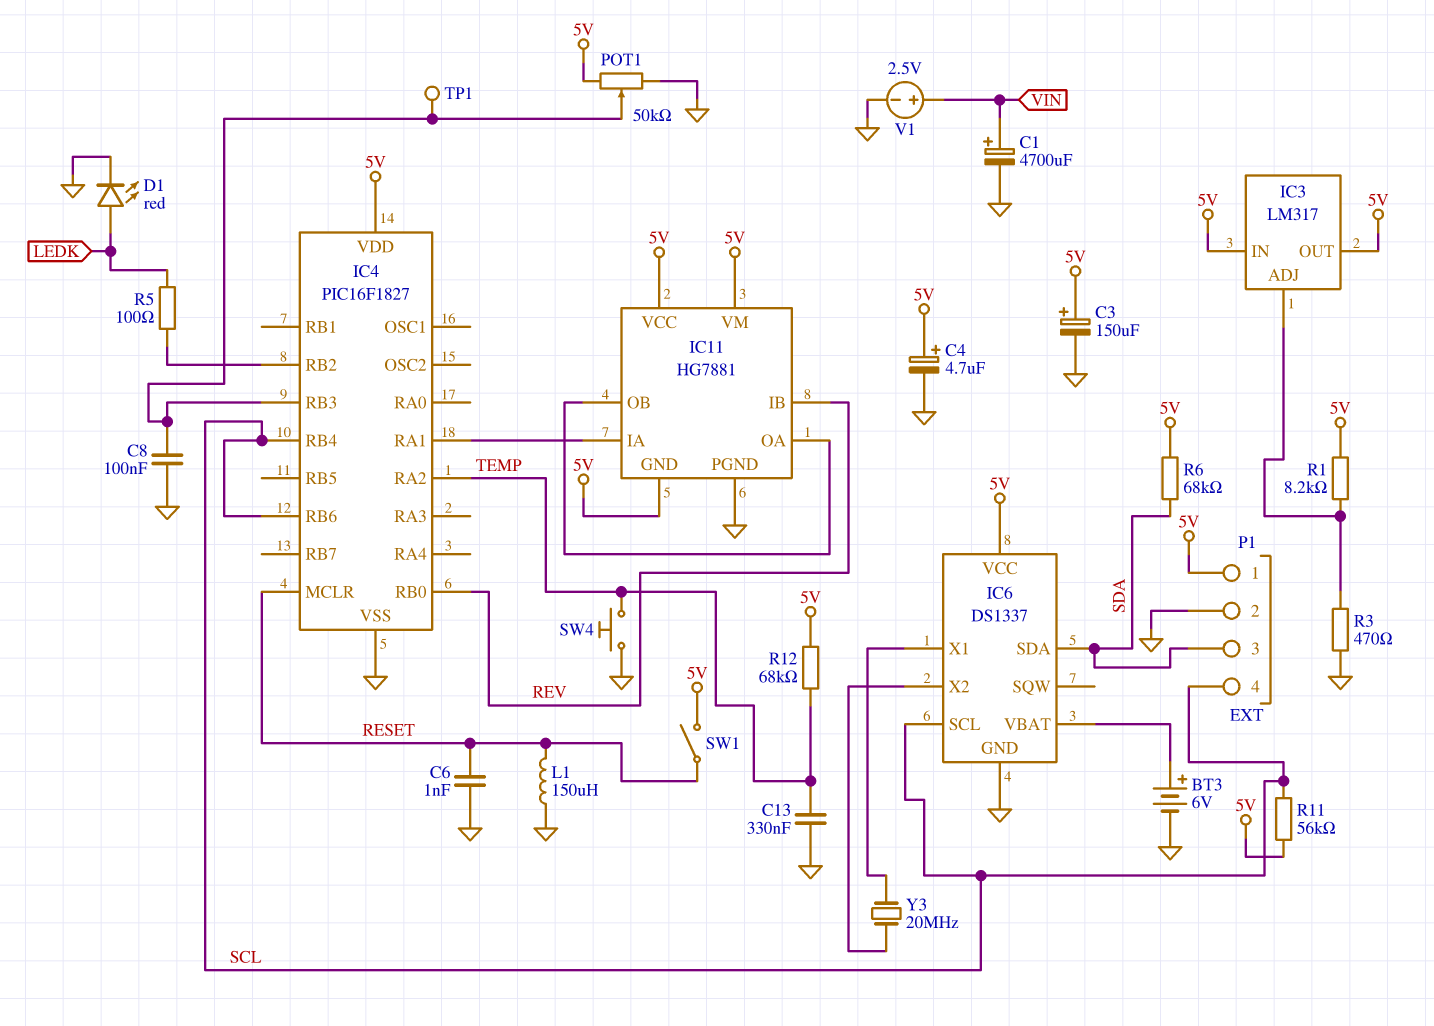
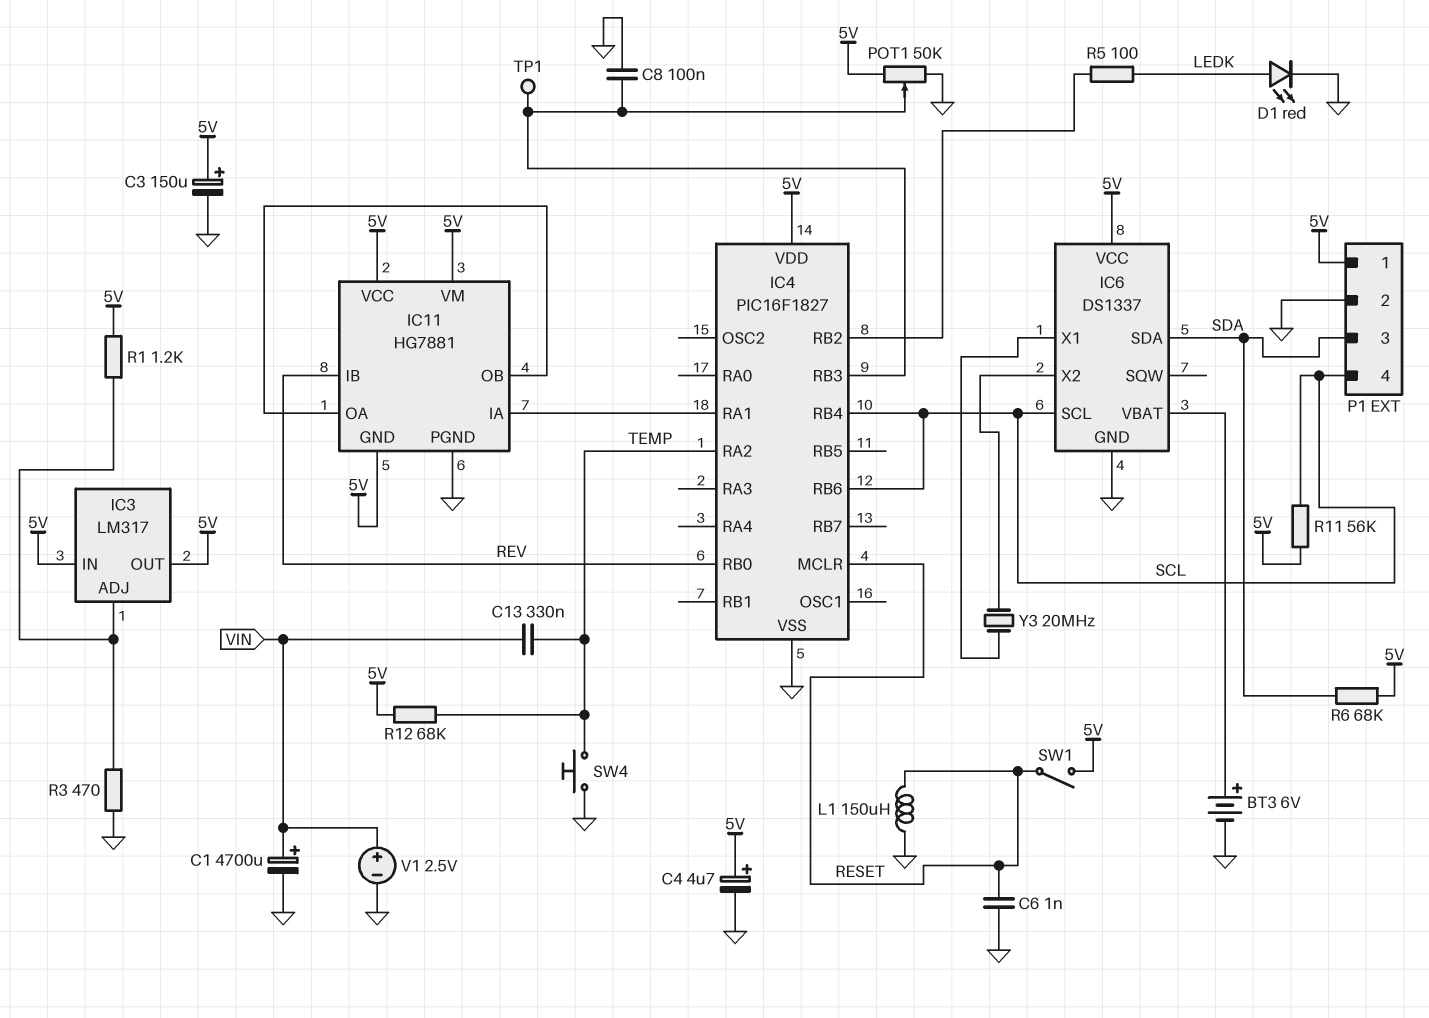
C13: 330nF (GND, TEMP) -> 330nF (TEMP, VIN)
R1: 8.2k (5V, IC3/ADJ) -> 1.2k (5V, IC3/ADJ)

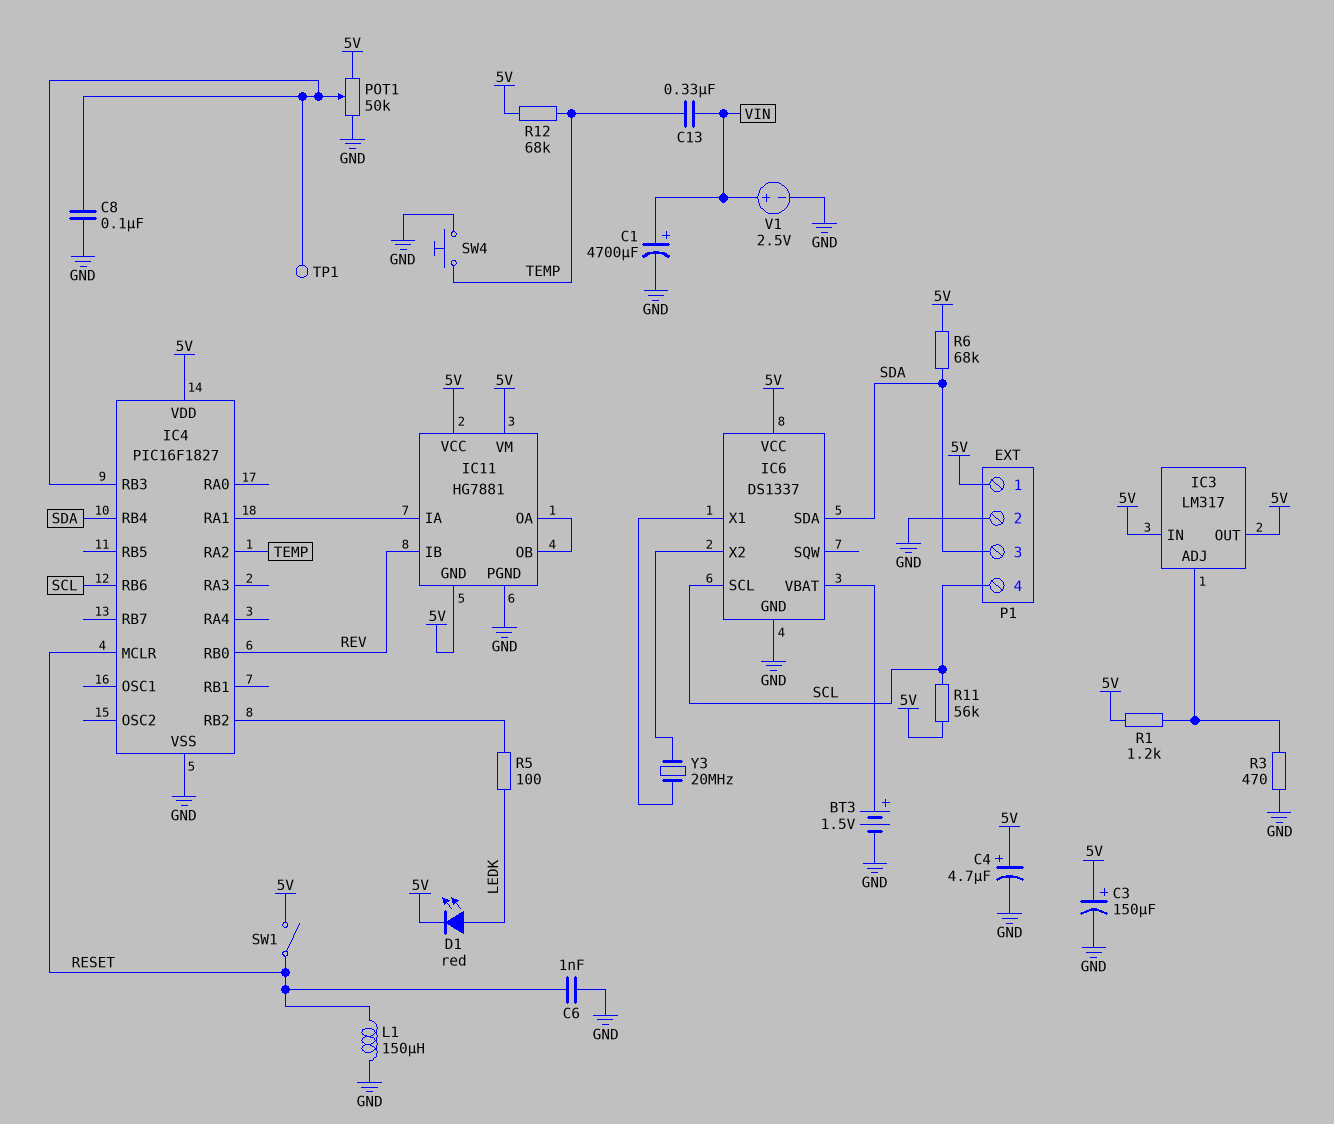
BT3: 6V (plus IC6/VBAT, minus GND) -> 1.5V (plus IC6/VBAT, minus GND)
D1: LED red (A LEDK, K GND) -> LED red (A LEDK, K 5V)
IC4 pin RB4: SCL -> SDA

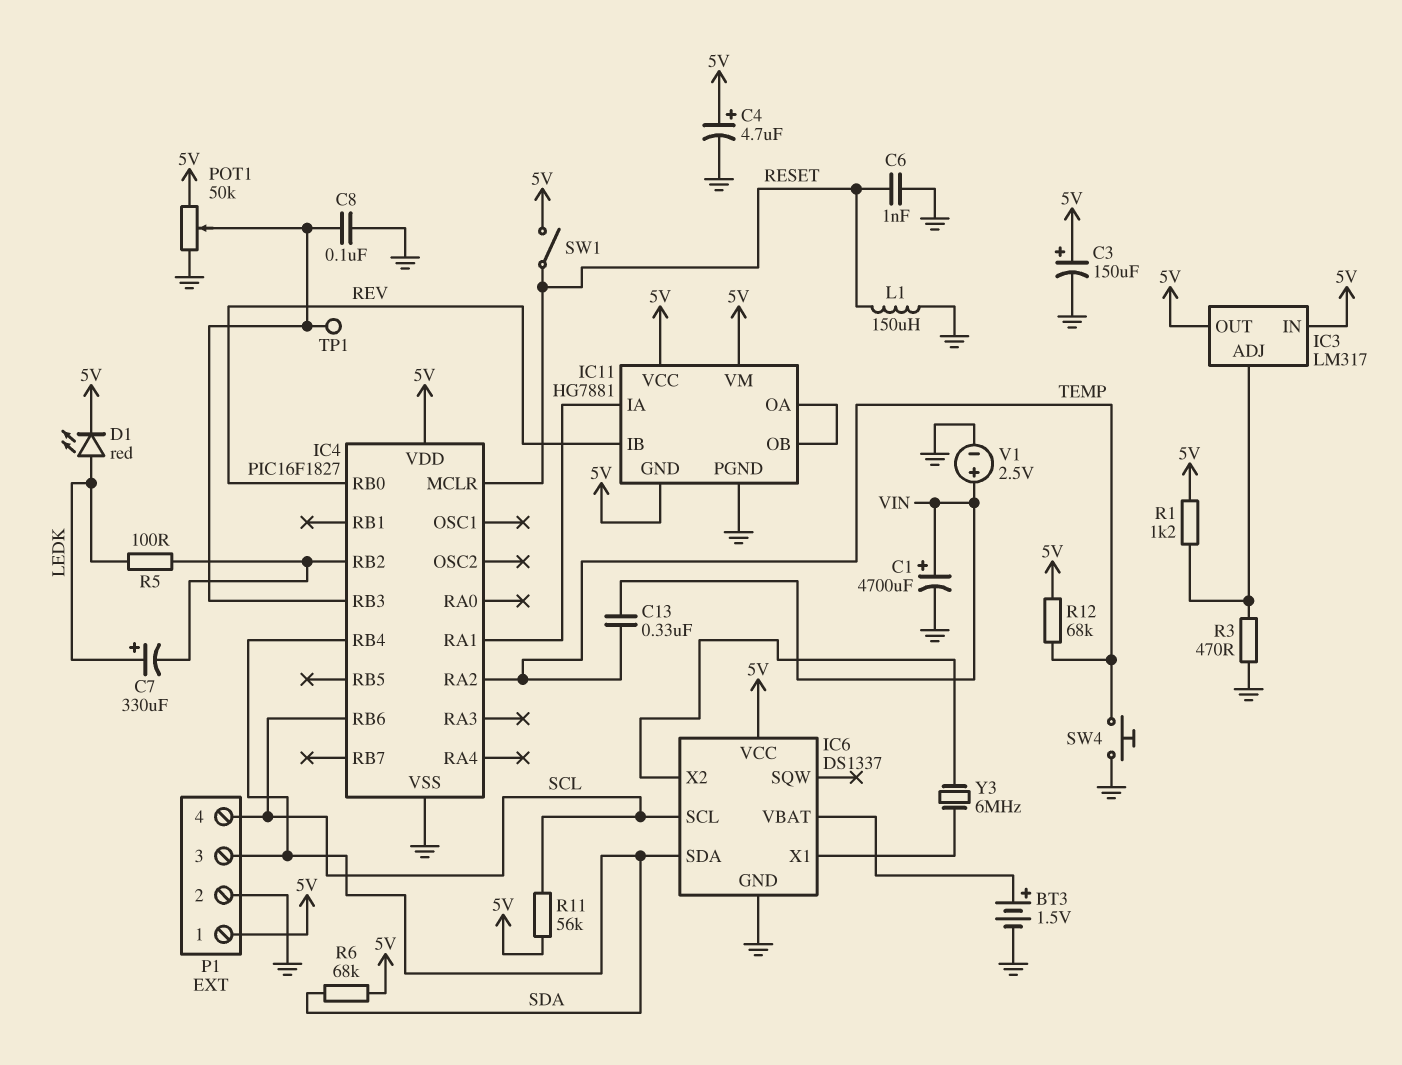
C7: none -> 330uF (plus LEDK, minus IC4/RB2)
Y3: 20MHz (IC6/X1, IC6/X2) -> 6MHz (IC6/X1, IC6/X2)

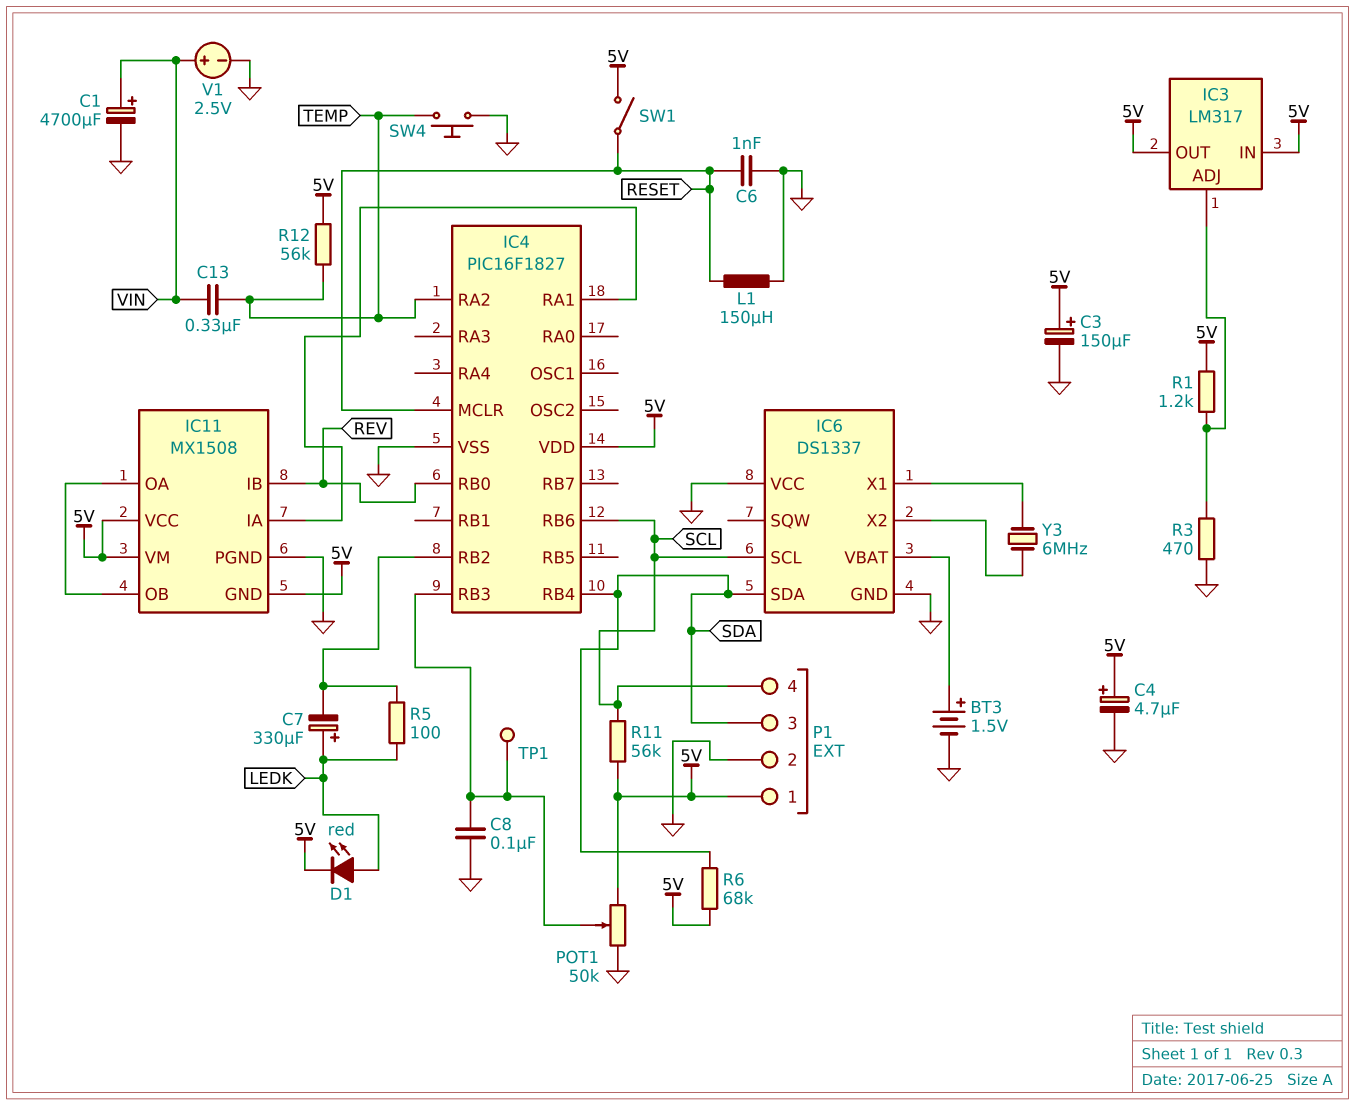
IC6 pin VCC: 5V -> GND
IC11: HG7881 -> MX1508
R12: 68k (5V, TEMP) -> 56k (5V, TEMP)

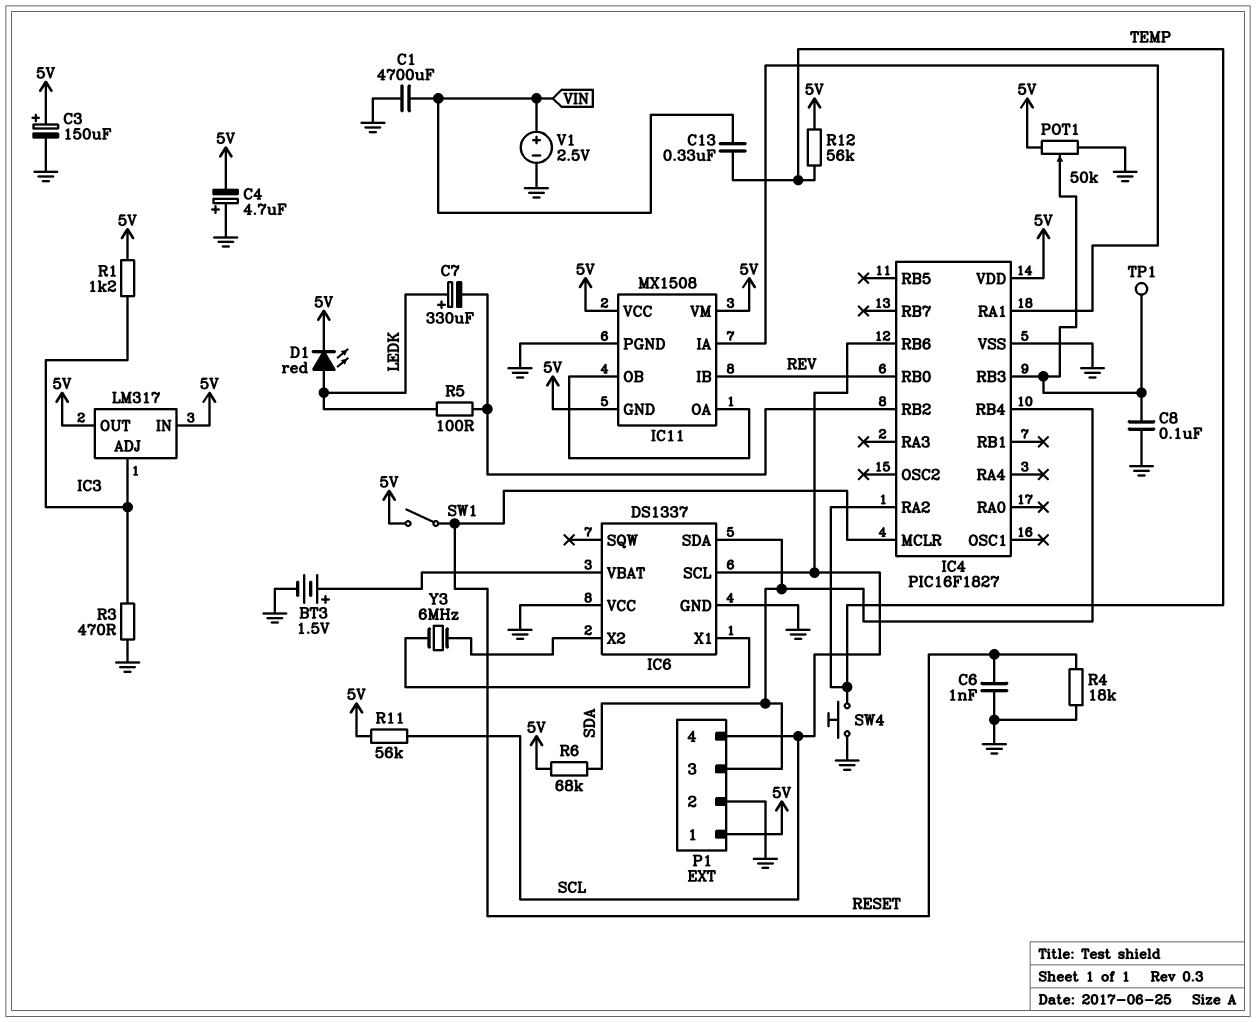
C1: 4700uF (plus VIN, minus GND) -> 4700uF (GND, VIN)
C4: 4.7uF (plus 5V, minus GND) -> 4.7uF (plus GND, minus 5V)
L1: 150uH (GND, RESET) -> none
R4: none -> 18k (GND, RESET)

